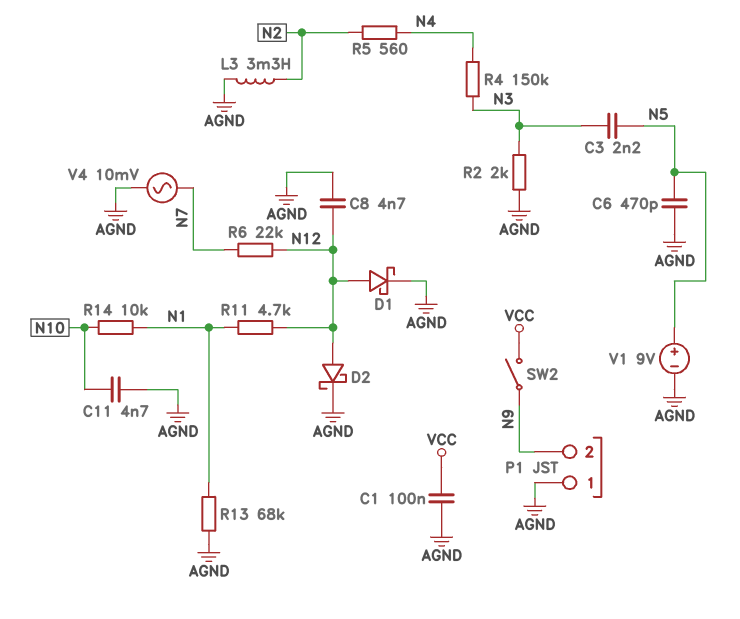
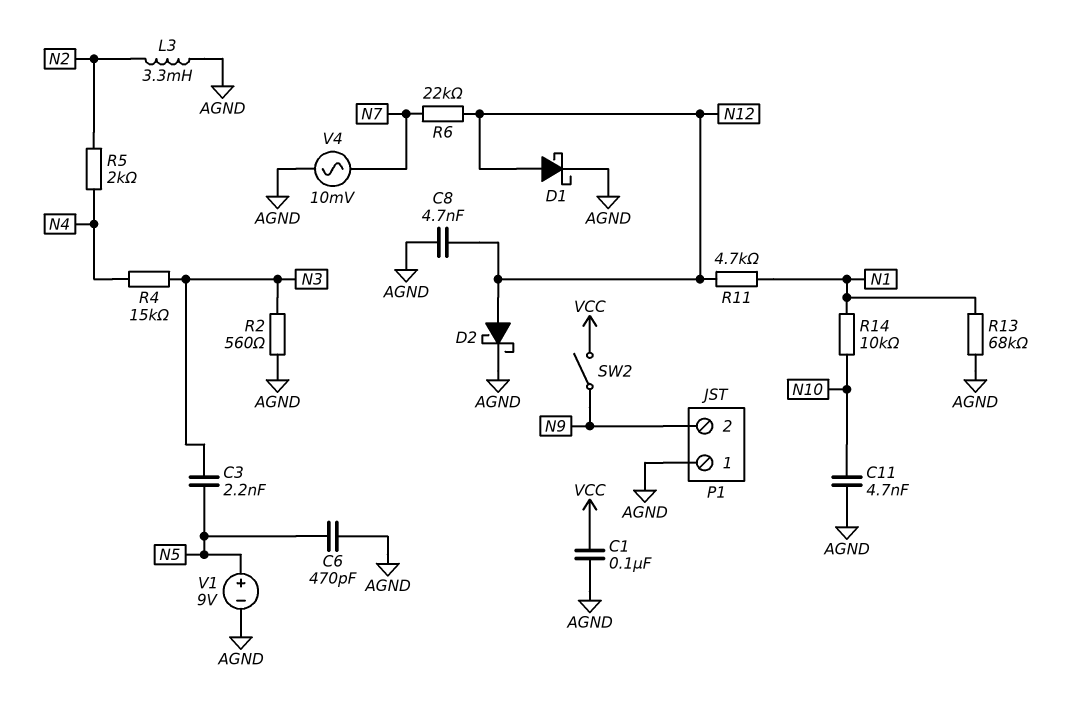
R2: 2k (AGND, N3) -> 560 (AGND, N3)
R4: 150k (N3, N4) -> 15k (N3, N4)
R5: 560 (N2, N4) -> 2k (N2, N4)

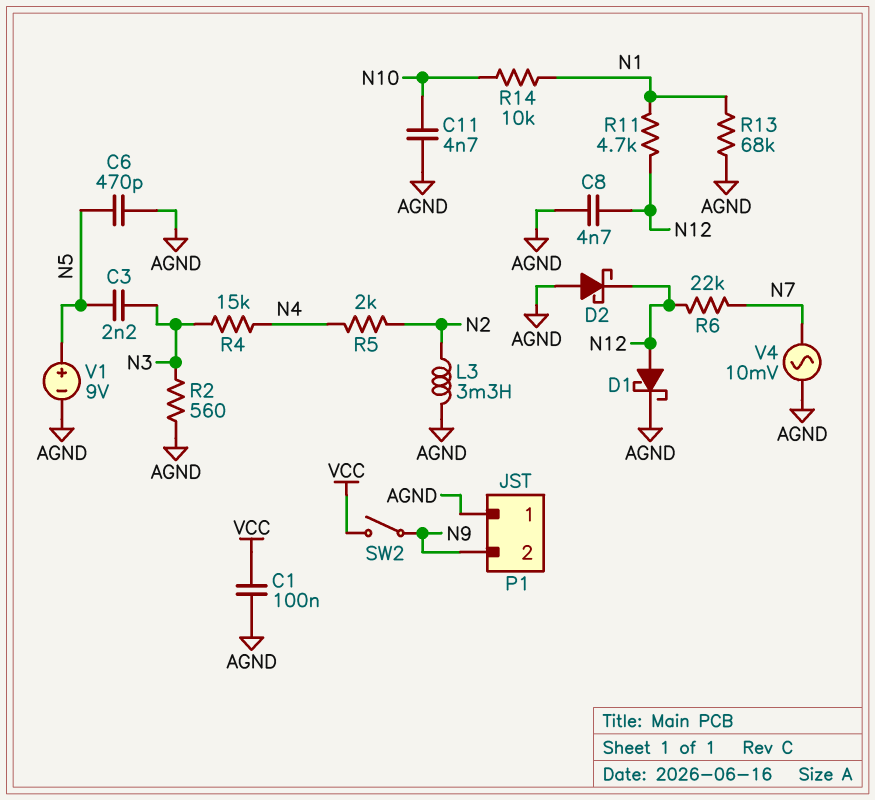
D2: schottky (A N12, K AGND) -> schottky (A AGND, K N12)

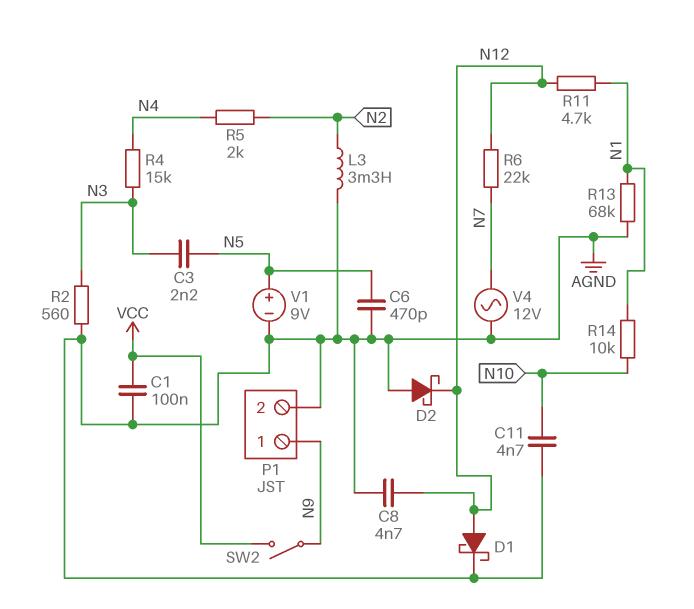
P1 pin 1: AGND -> N9
P1 pin 2: N9 -> AGND
V4: AC 10mV (AGND, N7) -> AC 12V (AGND, N7)

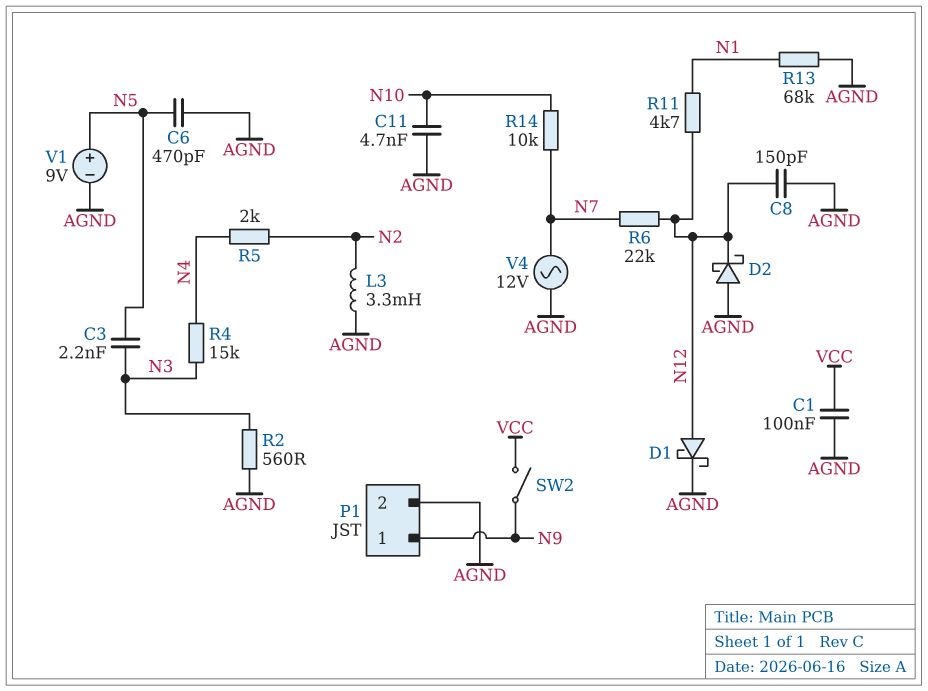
C8: 4.7nF (AGND, N12) -> 150pF (AGND, N12)
R14: 10k (N1, N10) -> 10k (N7, N10)

